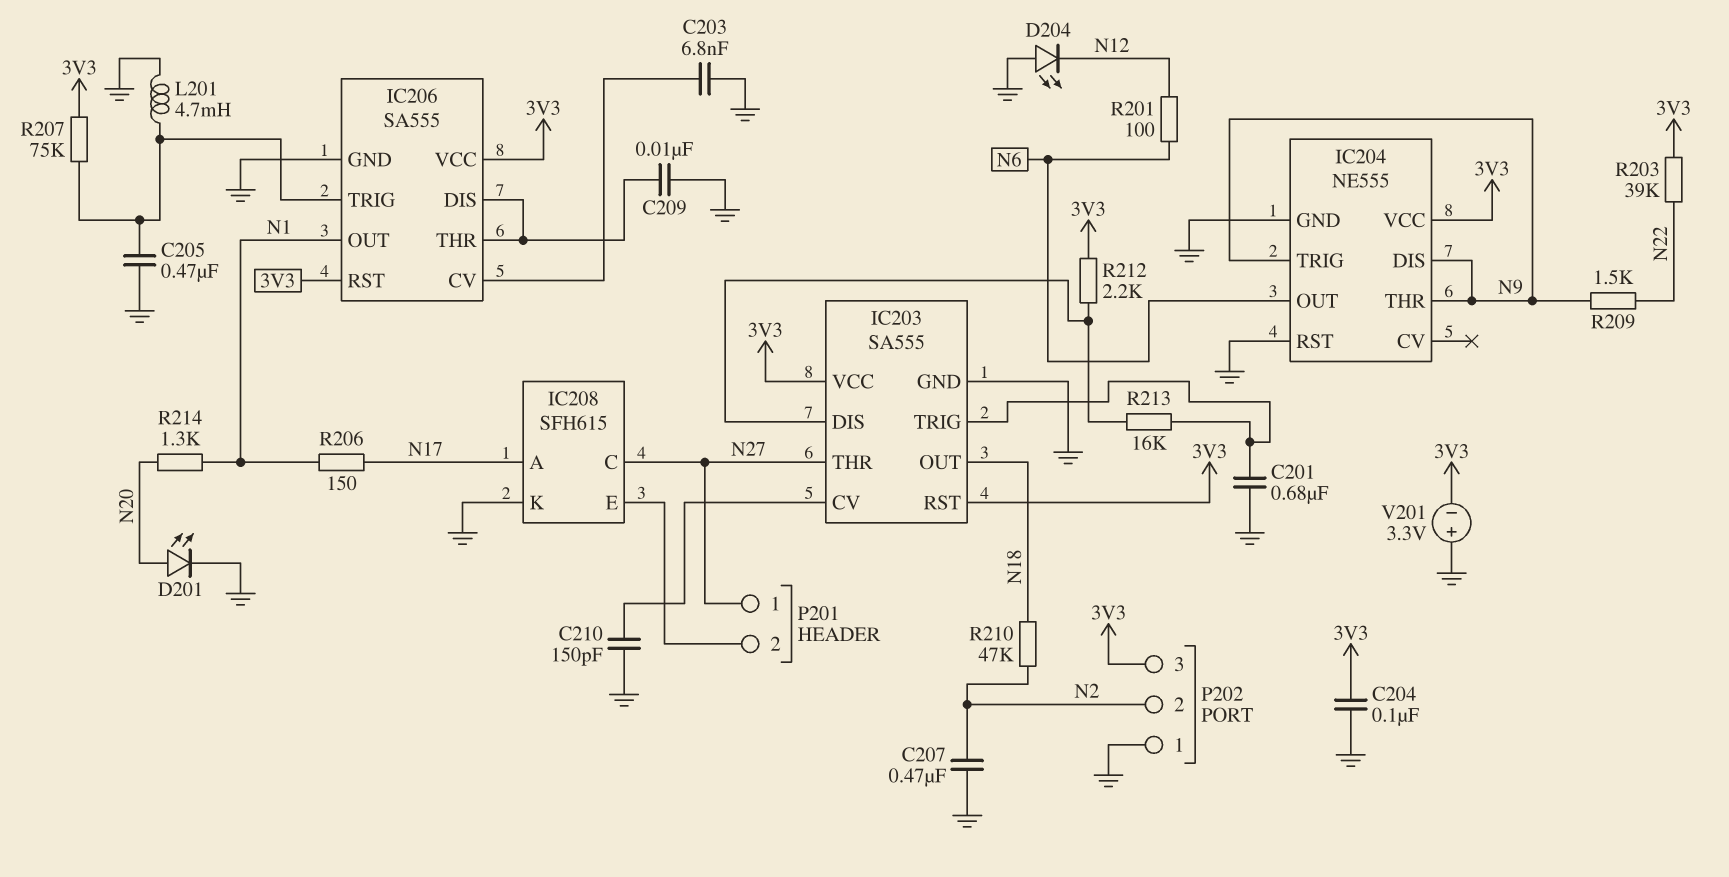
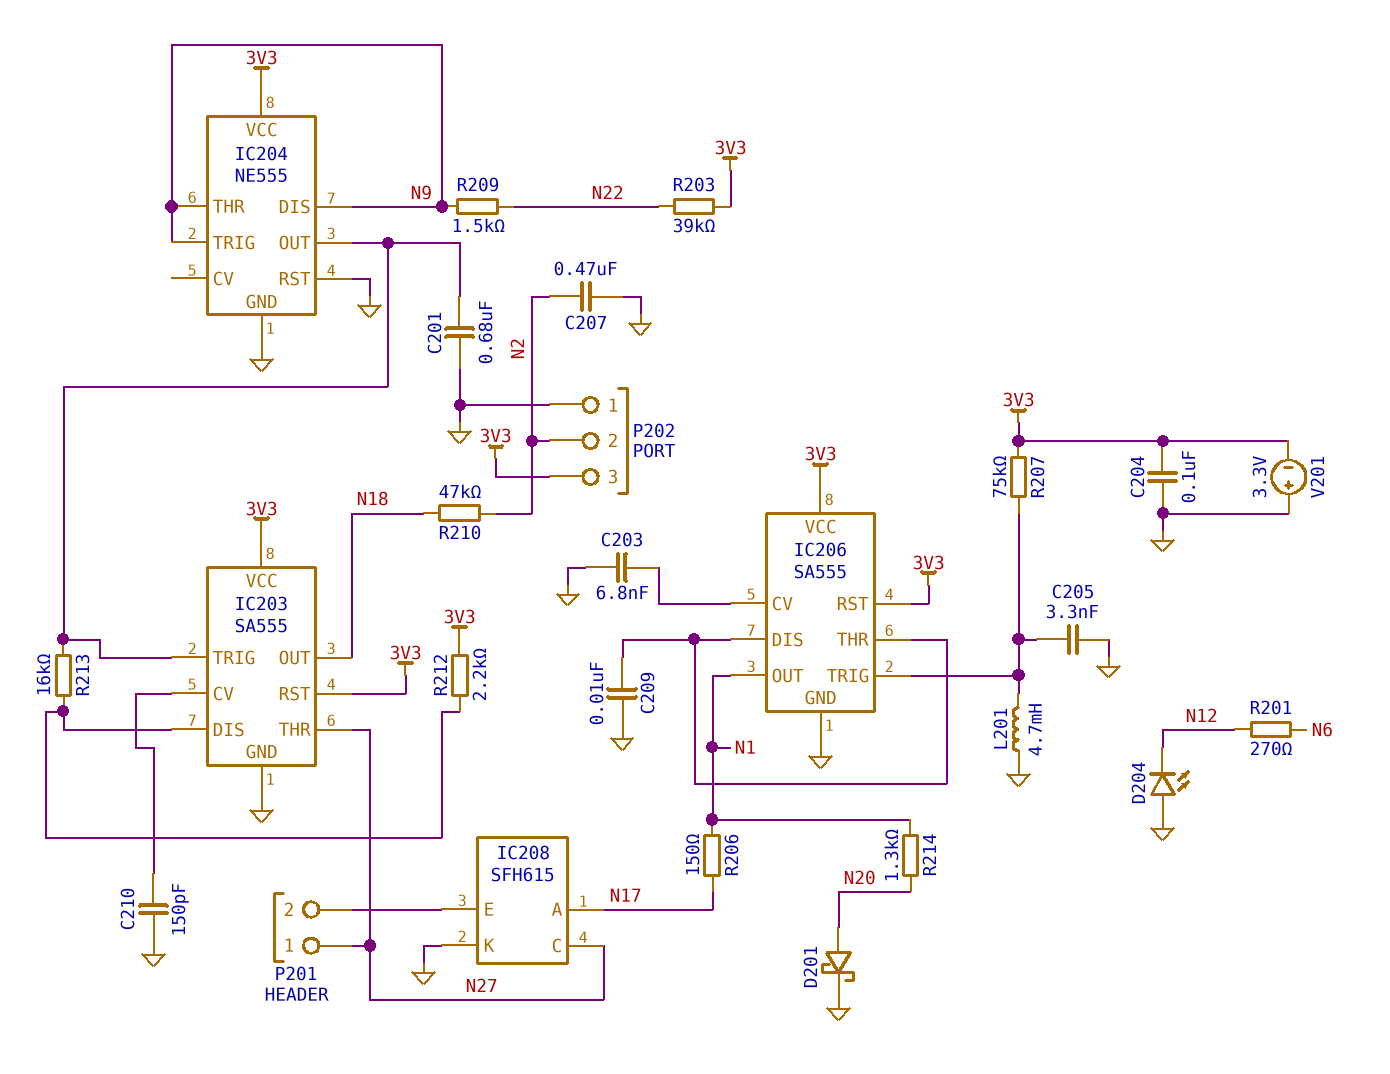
C205: 470nF (GND, IC206/TRIG) -> 3.3nF (GND, IC206/TRIG)
D201: LED (A N20, K GND) -> schottky (A N20, K GND)
IC204 pin OUT: N6 -> IC203/TRIG
R201: 100 (N6, N12) -> 270 (N6, N12)

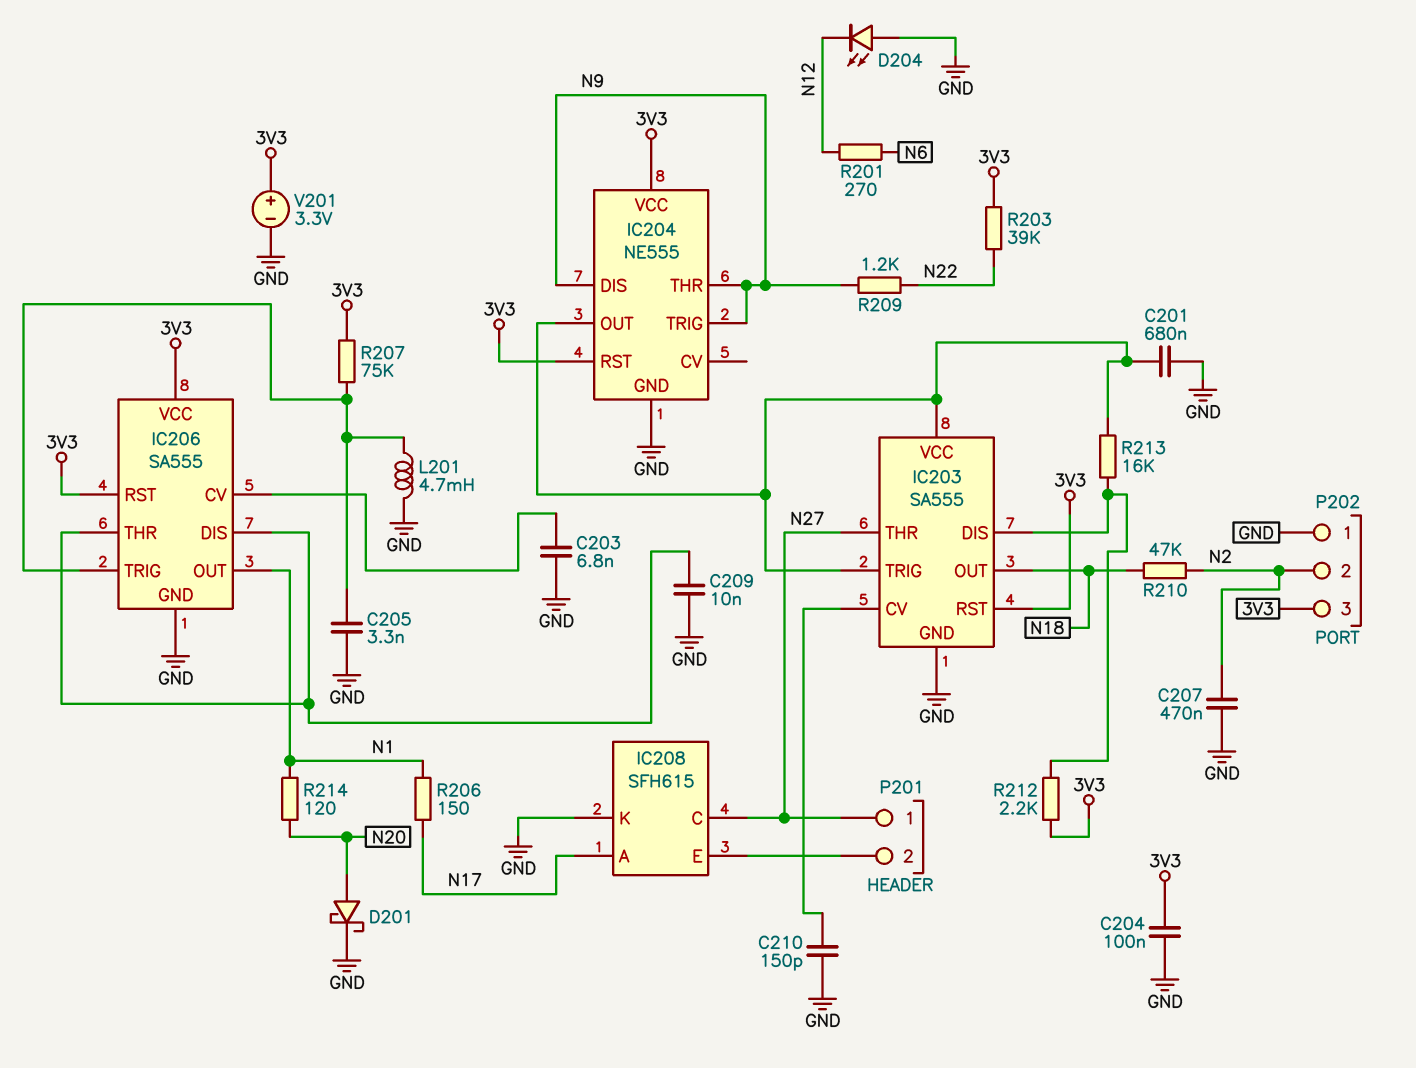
IC203 pin VCC: 3V3 -> IC203/TRIG
IC204 pin RST: GND -> 3V3
R209: 1.5k (N9, N22) -> 1.2k (N9, N22)
R214: 1.3k (N1, N20) -> 120 (N1, N20)
V201: 3.3V (plus GND, minus 3V3) -> 3.3V (plus 3V3, minus GND)

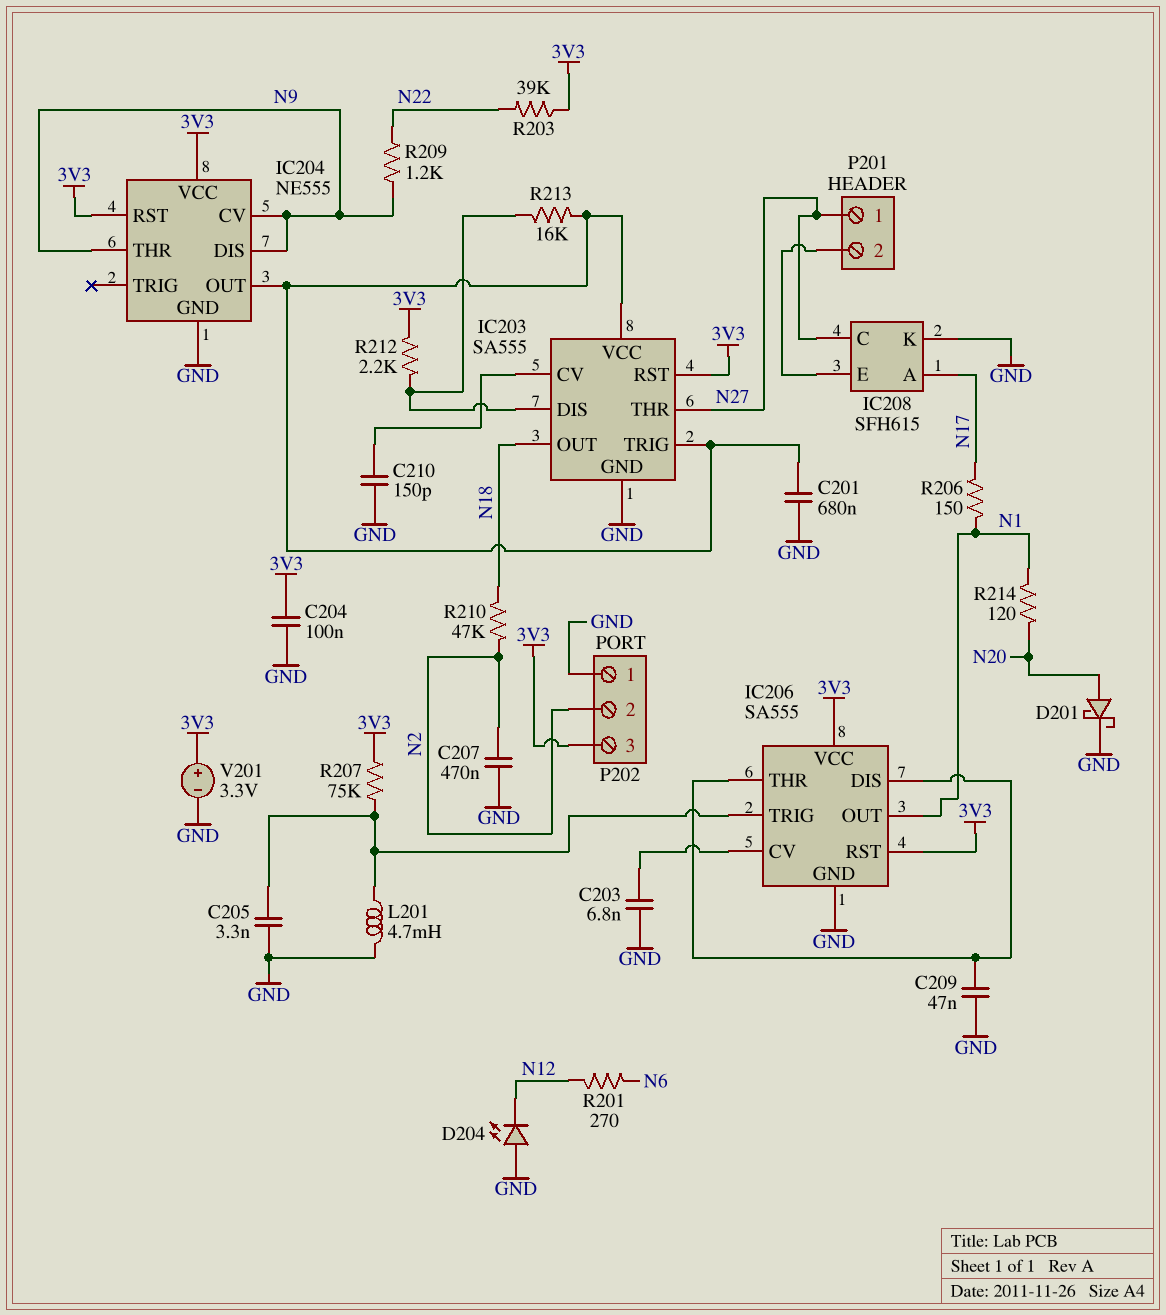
C209: 10nF (GND, IC206/DIS) -> 47nF (GND, IC206/DIS)
IC204 pin CV: none -> N9
IC204 pin TRIG: N9 -> none

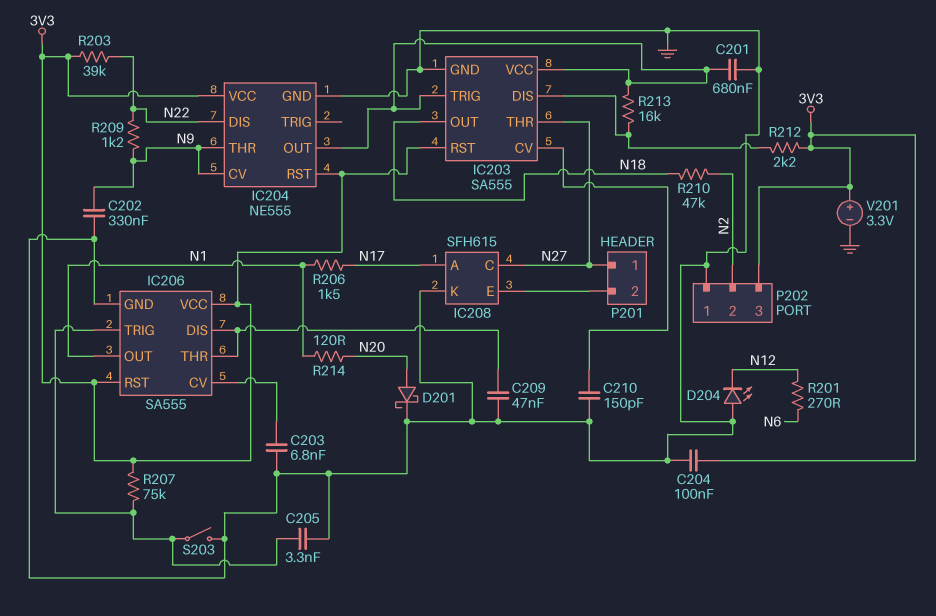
C202: none -> 330nF (GND, N9)
C207: 470nF (GND, N2) -> none
IC204 pin DIS: N9 -> N22
L201: 4.7mH (GND, IC206/TRIG) -> none
R206: 150 (N1, N17) -> 1.5k (N1, N17)
S203: none -> switch (GND, IC206/TRIG)

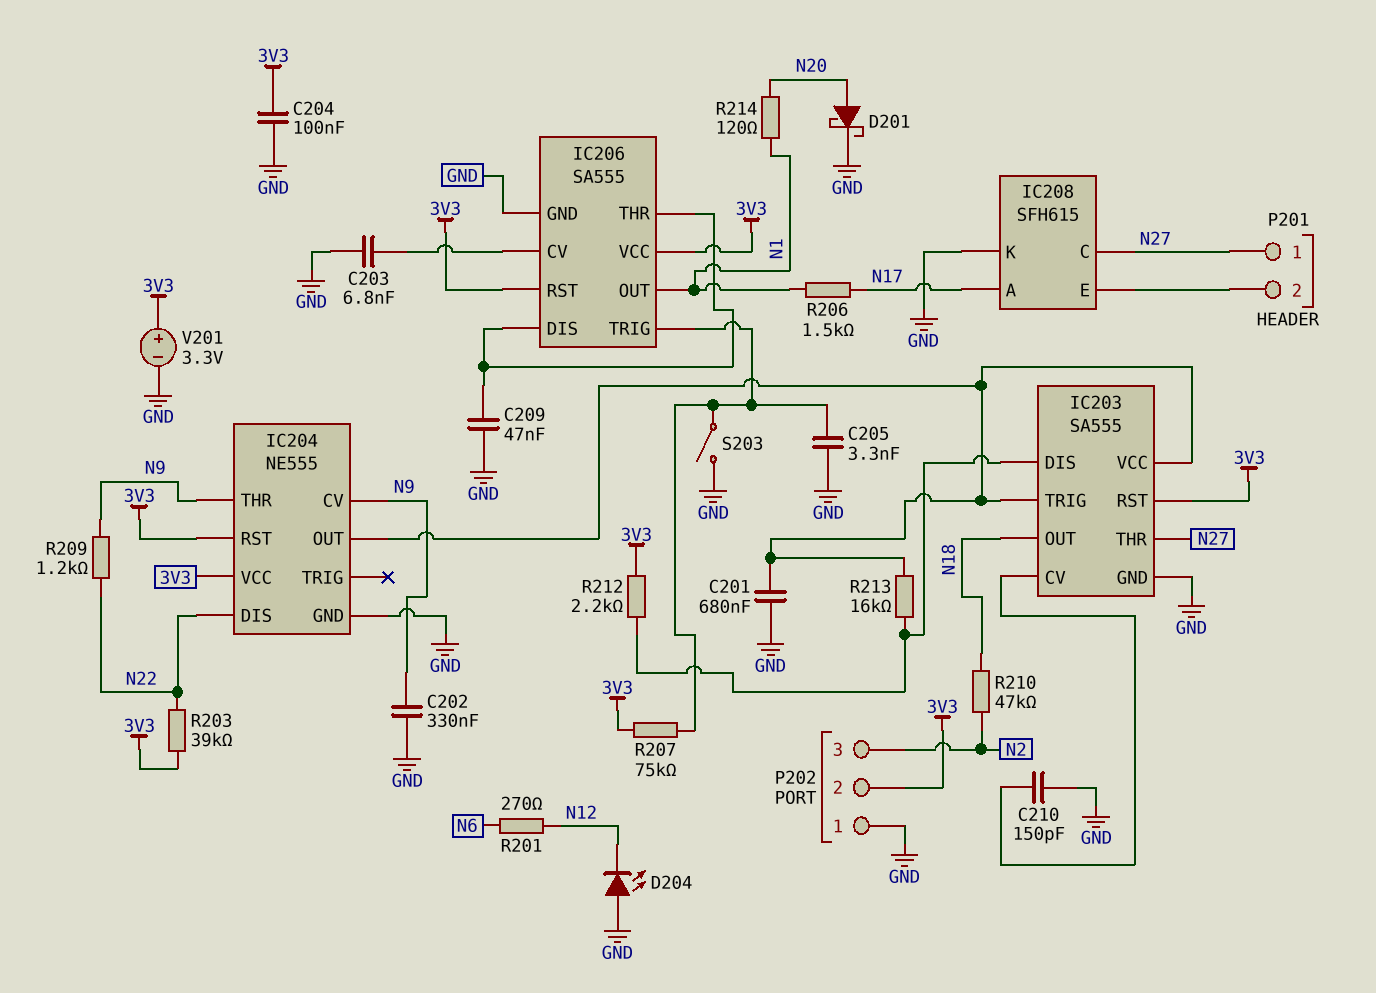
P202 pin 2: N2 -> 3V3
P202 pin 3: 3V3 -> N2

